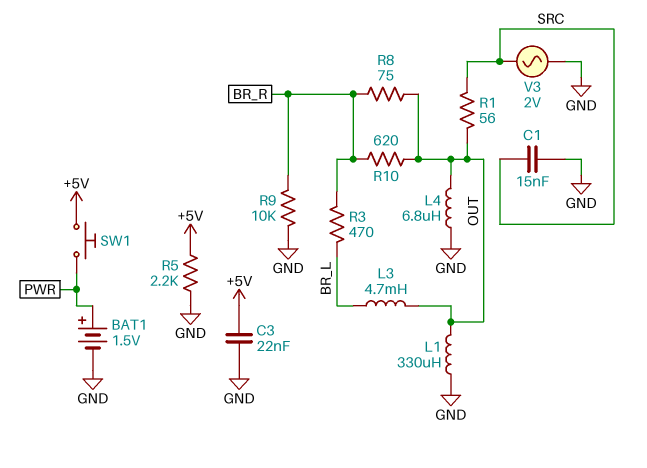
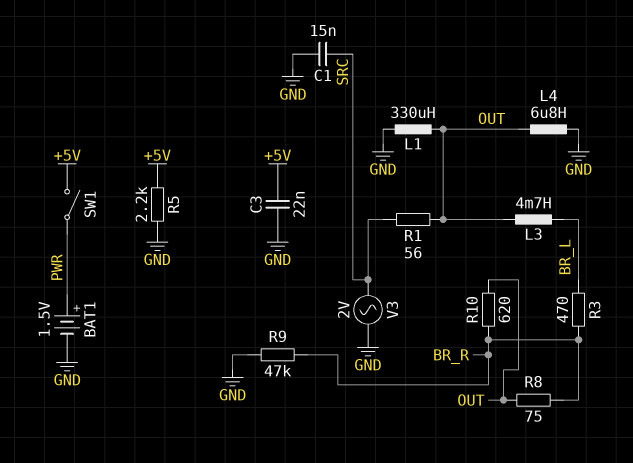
R9: 10k (BR_R, GND) -> 47k (BR_R, GND)
SW1: button (+5V, PWR) -> switch (+5V, PWR)

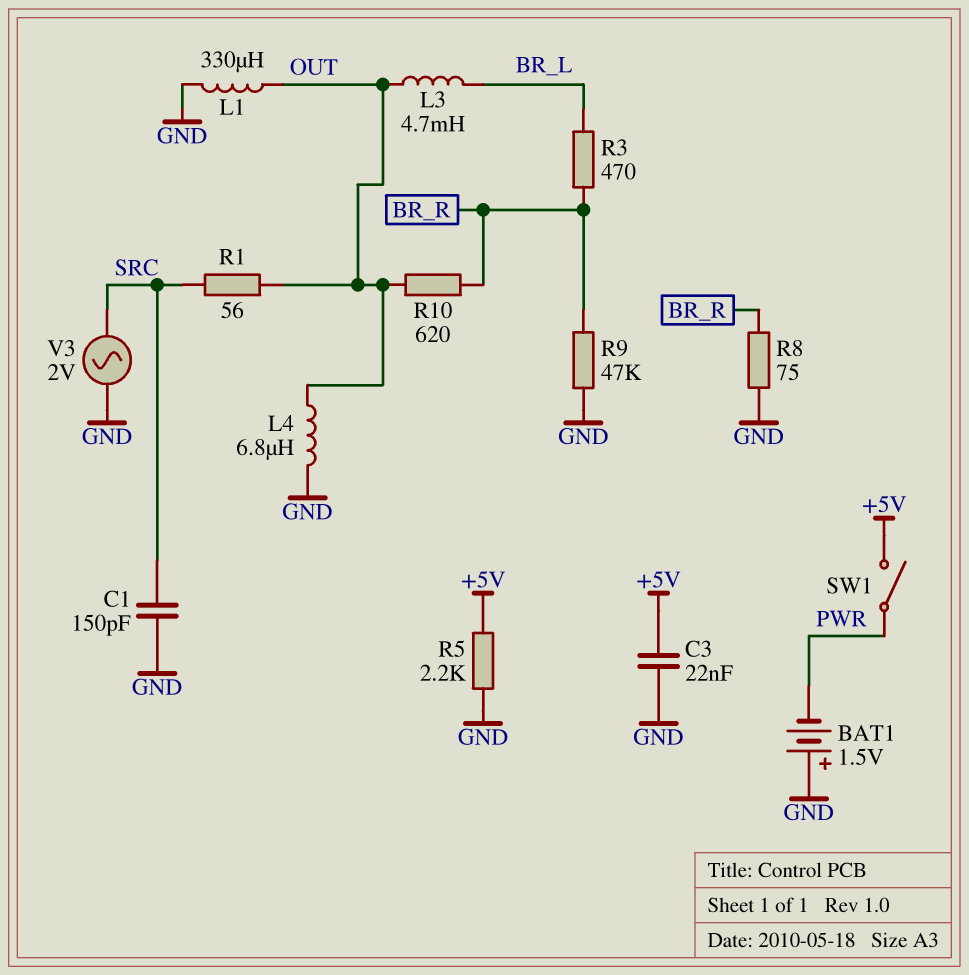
BAT1: 1.5V (plus PWR, minus GND) -> 1.5V (plus GND, minus PWR)
C1: 15nF (GND, SRC) -> 150pF (GND, SRC)
R8: 75 (BR_R, OUT) -> 75 (BR_R, GND)

